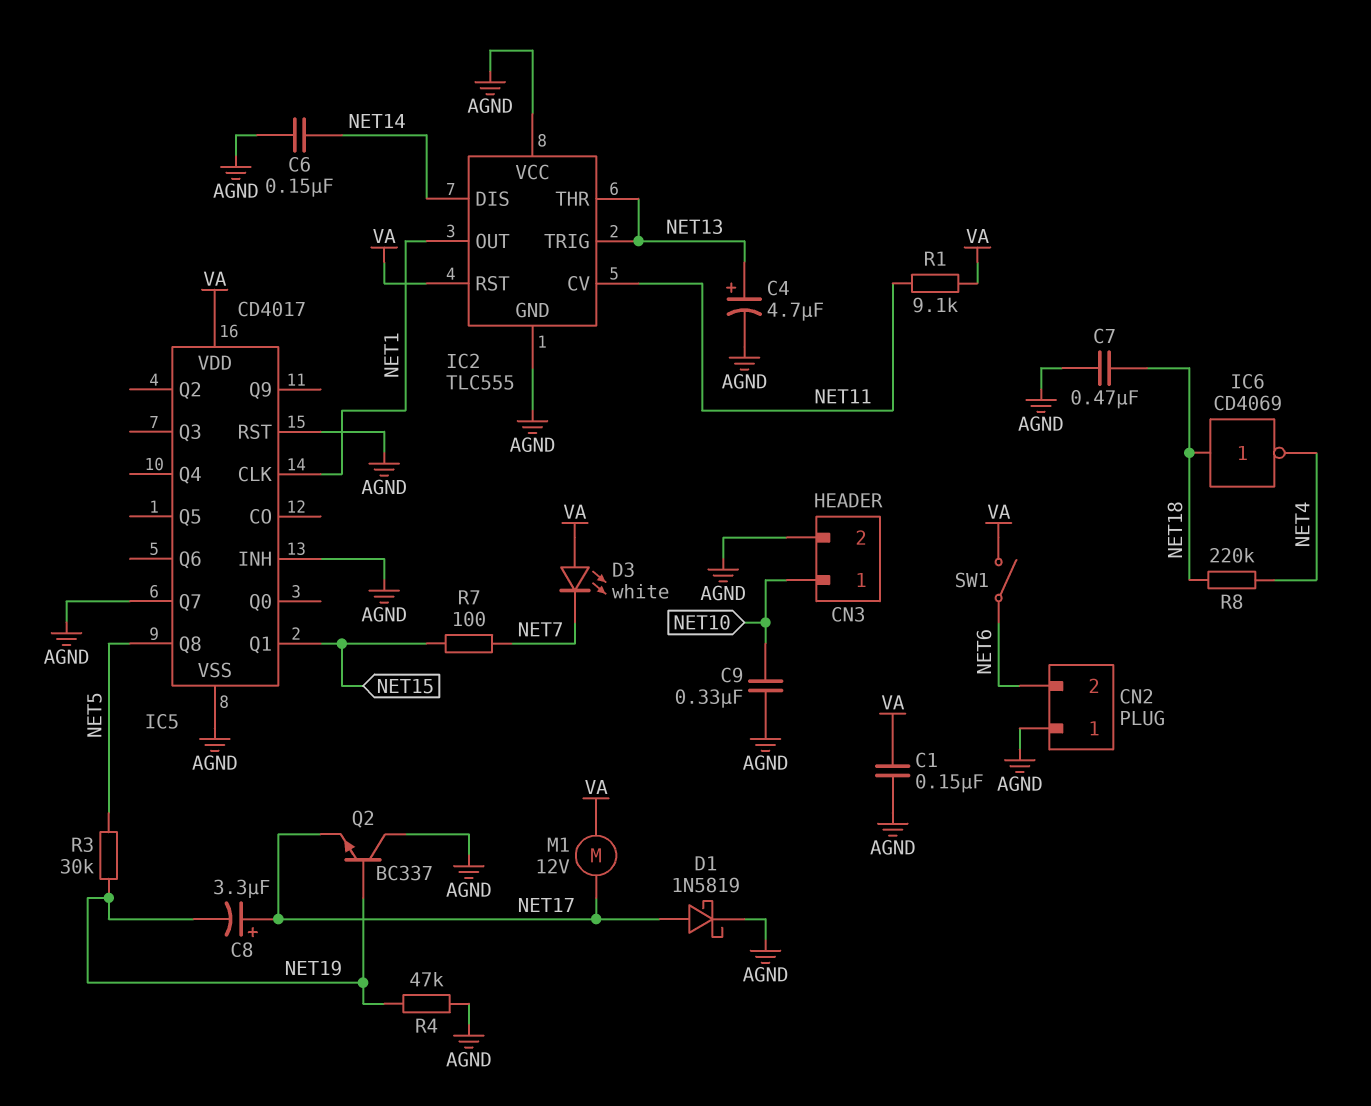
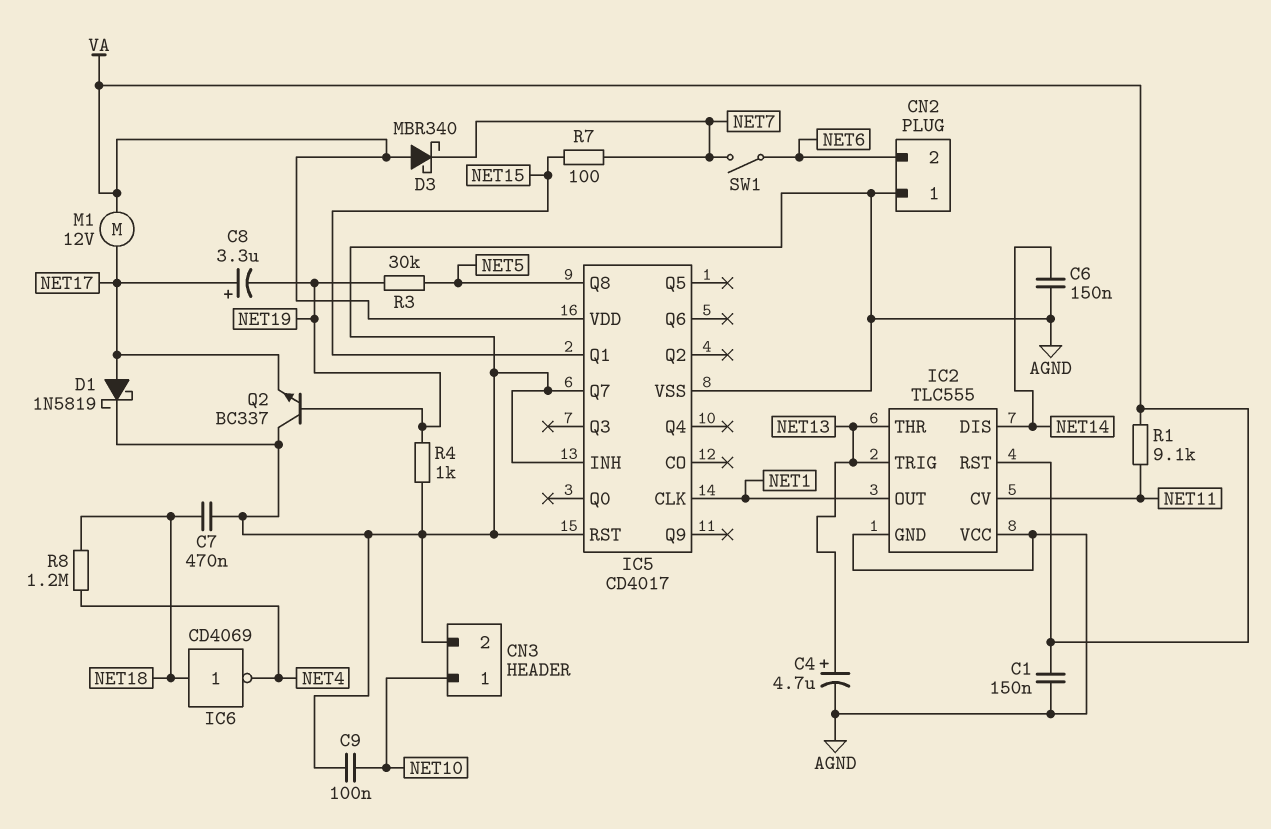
C9: 330nF (AGND, NET10) -> 100nF (AGND, NET10)
D3: LED white (A VA, K NET7) -> schottky MBR340 (A VA, K NET7)
R4: 47k (AGND, NET19) -> 1k (AGND, NET19)
R8: 220k (NET4, NET18) -> 1.2M (NET4, NET18)
SW1: switch (NET6, VA) -> switch (NET6, NET7)

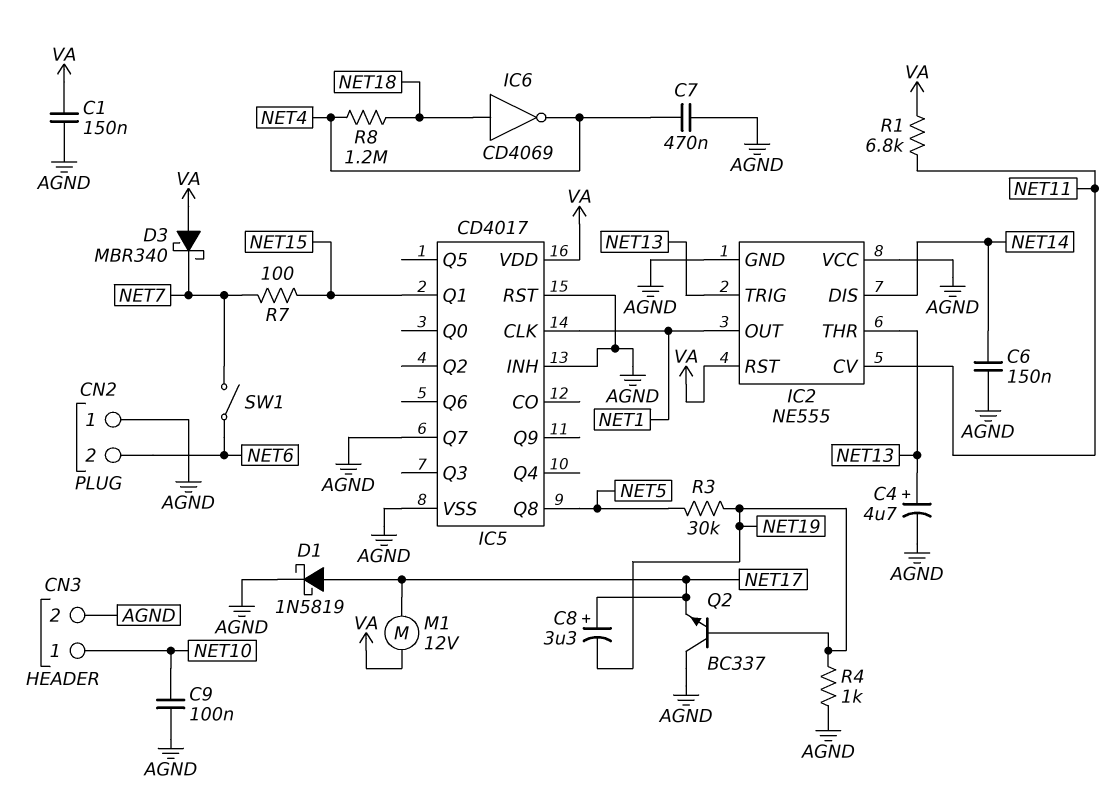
C7: 470nF (AGND, NET18) -> 470nF (AGND, NET4)
IC2: TLC555 -> NE555
R1: 9.1k (NET11, VA) -> 6.8k (NET11, VA)

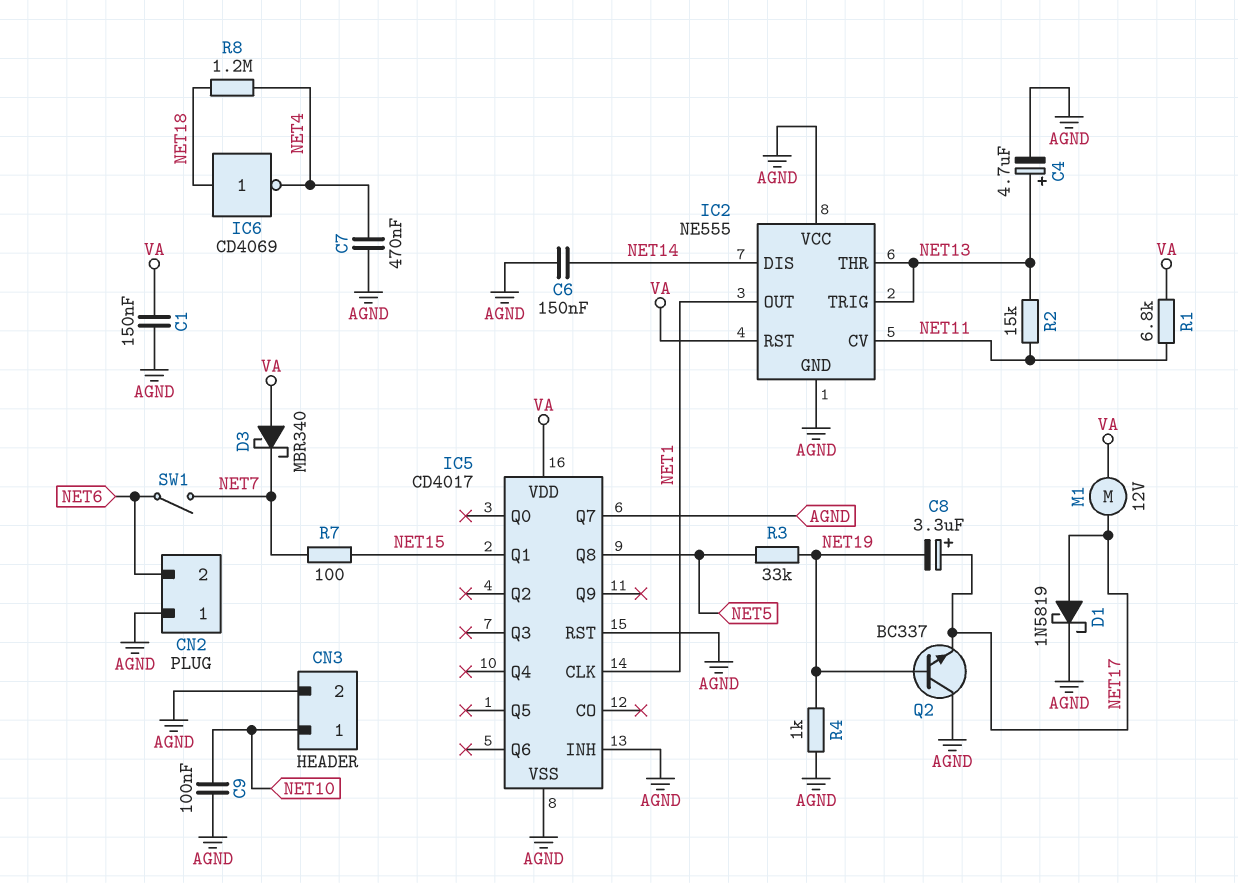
R2: none -> 15k (NET11, NET13)
R3: 30k (NET5, NET19) -> 33k (NET5, NET19)

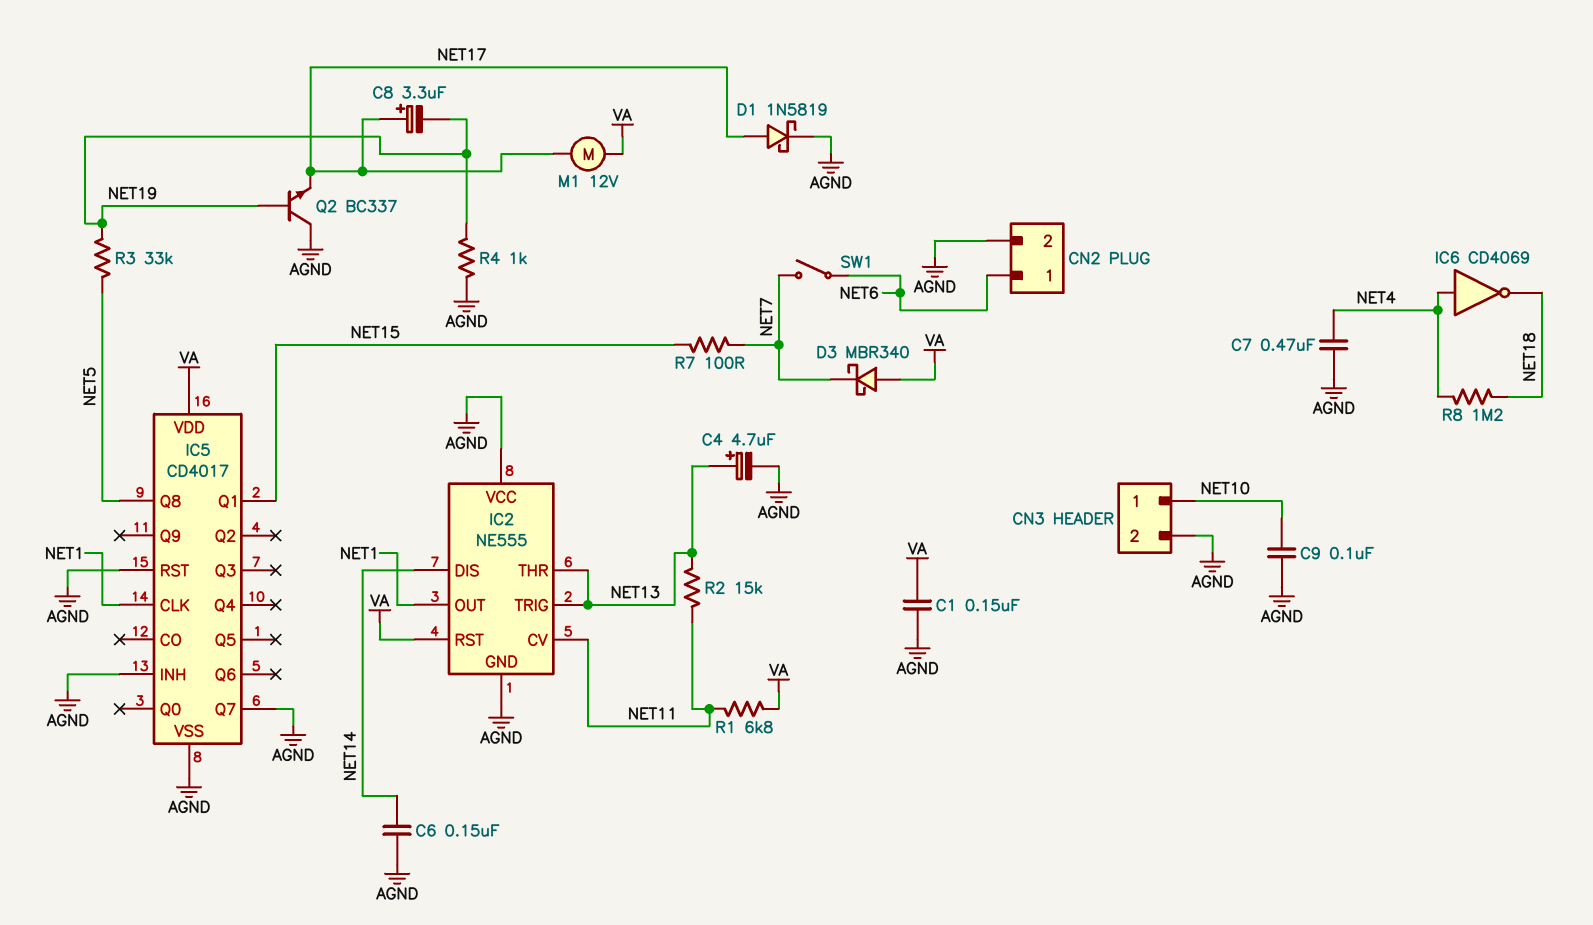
CN2 pin 1: AGND -> NET6
CN2 pin 2: NET6 -> AGND
IC6: NOT CD4069 (in NET18, out NET4) -> NOT CD4069 (in NET4, out NET18)

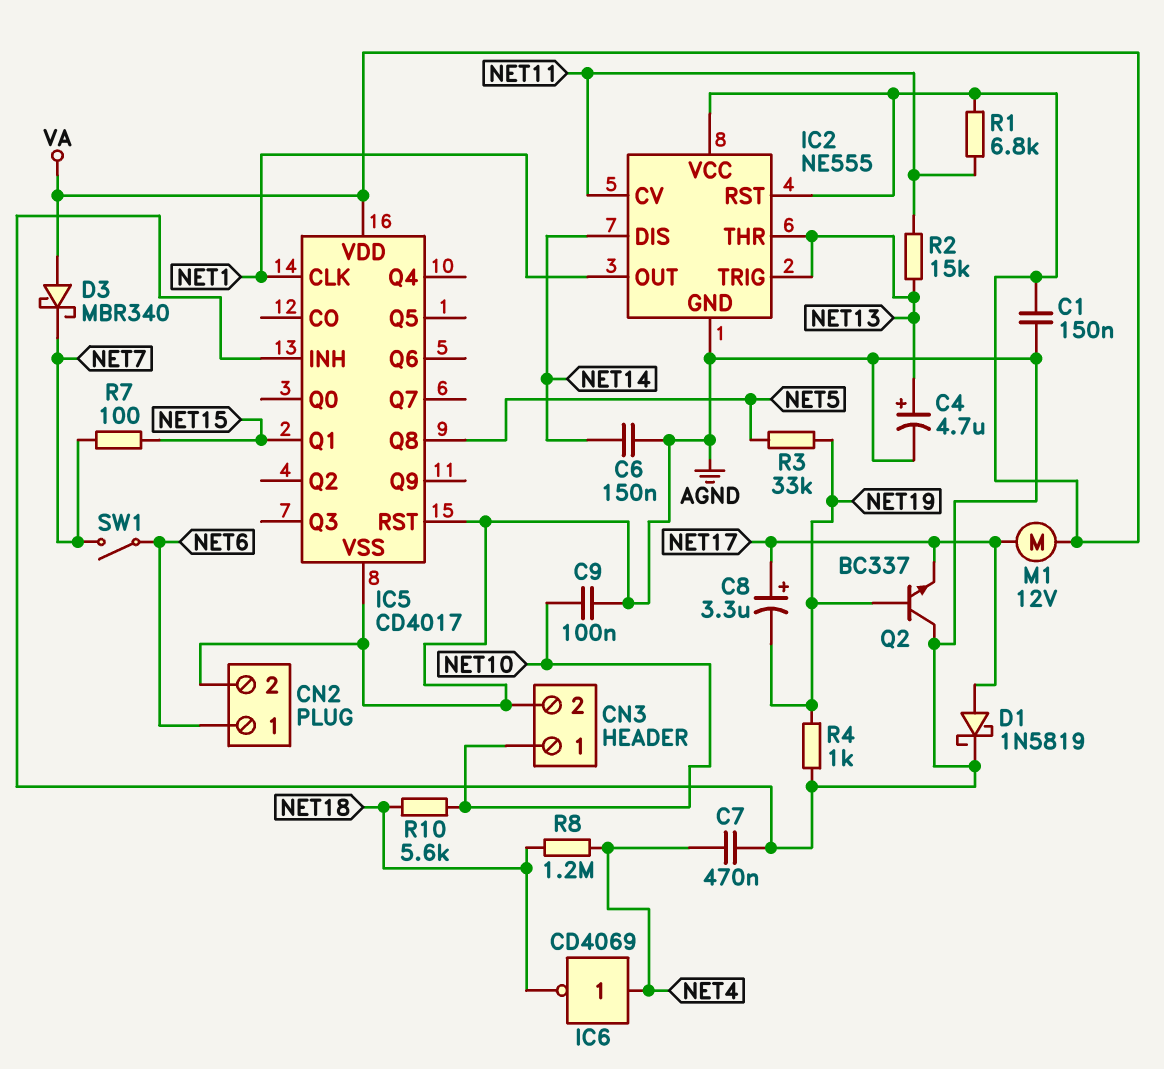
IC2 pin VCC: AGND -> VA
IC5 pin Q7: AGND -> none
R10: none -> 5.6k (NET10, NET18)

